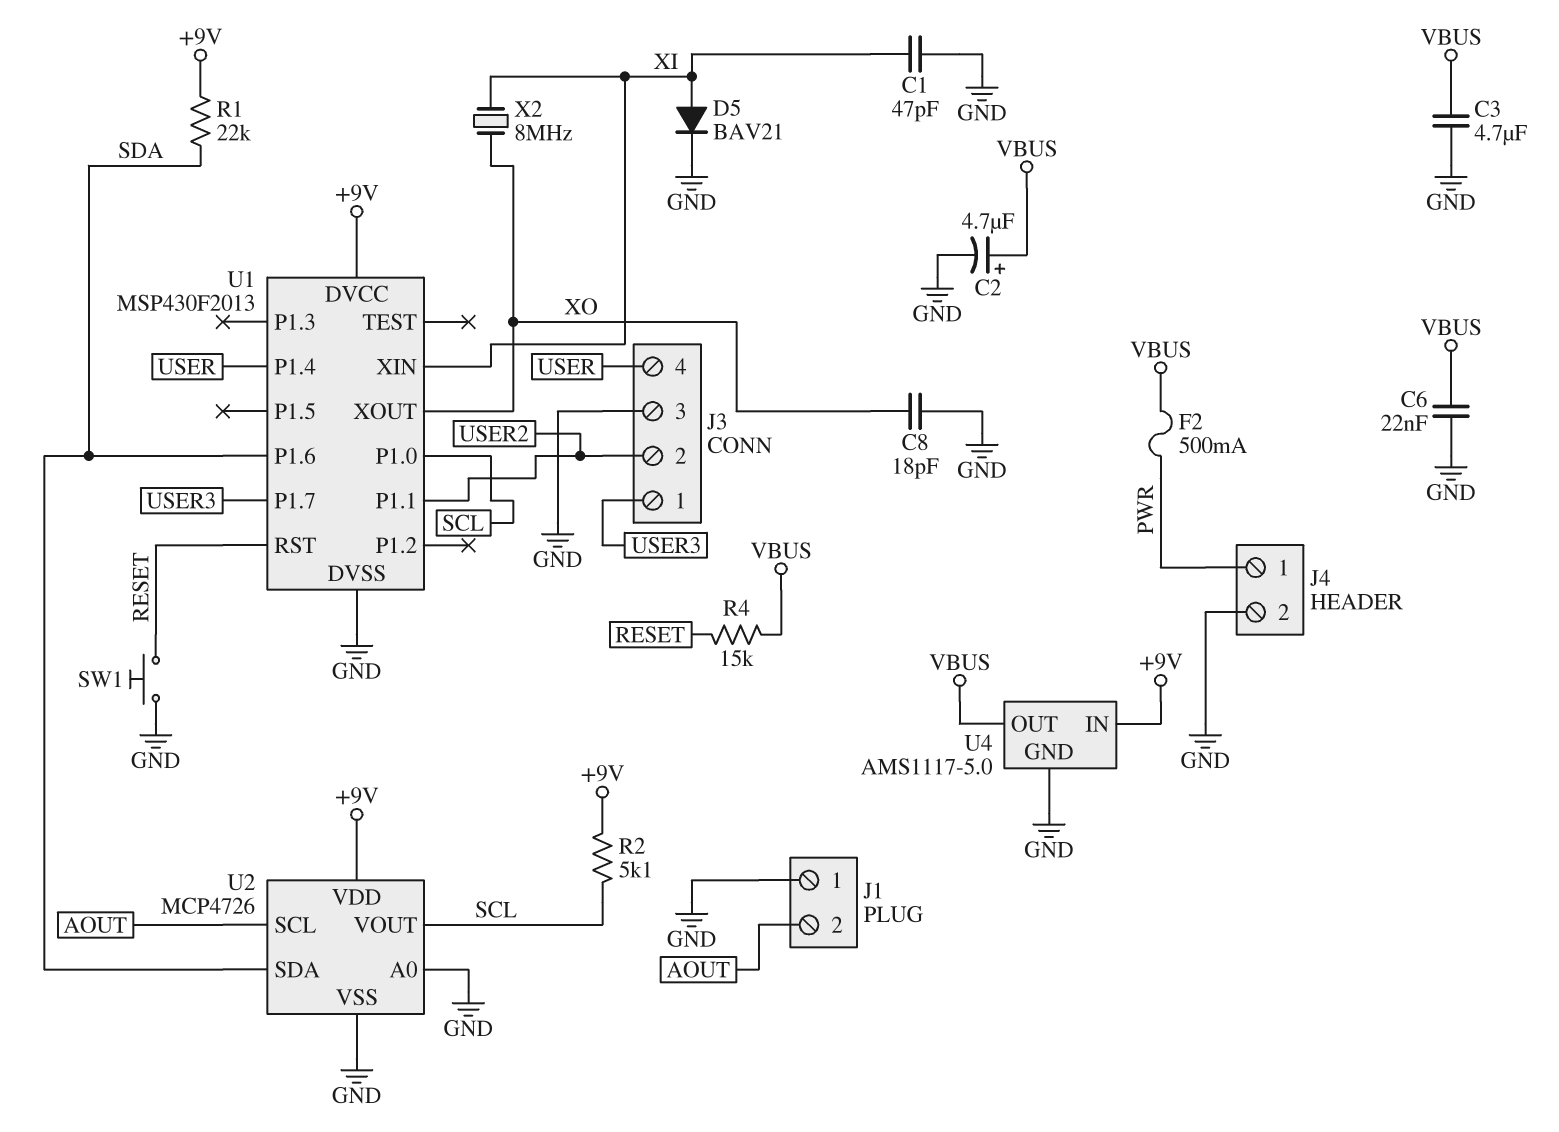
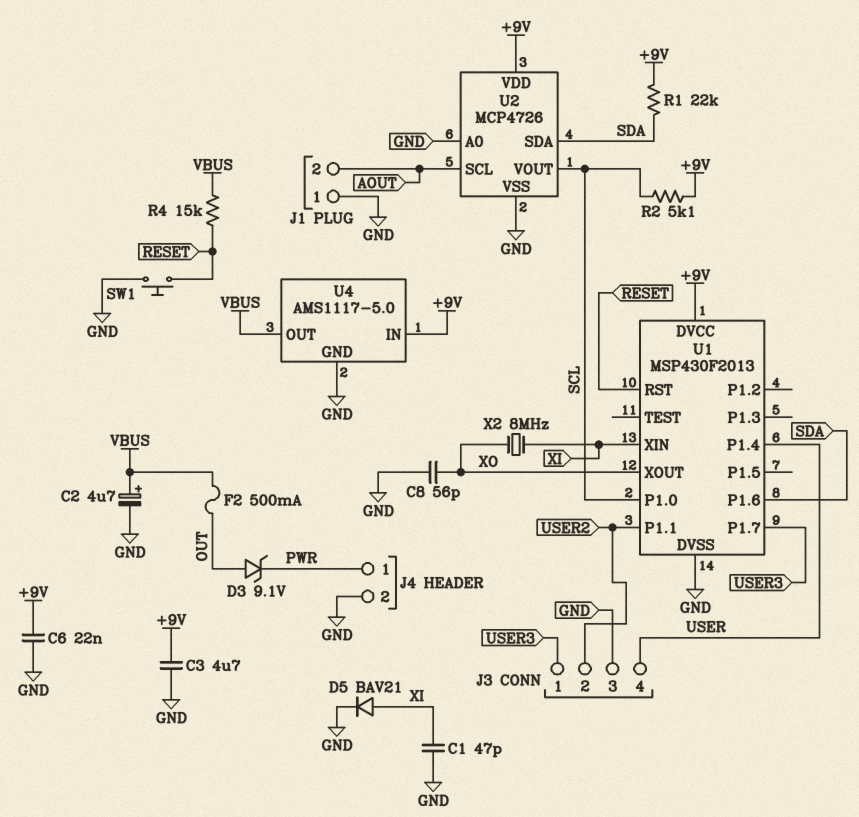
C3: 4.7uF (GND, VBUS) -> 4.7uF (+9V, GND)
C6: 22nF (GND, VBUS) -> 22nF (+9V, GND)
C8: 18pF (GND, XO) -> 56pF (GND, XO)
D3: none -> zener 9.1V (A OUT, K PWR)
F2: 500mA (PWR, VBUS) -> 500mA (OUT, VBUS)

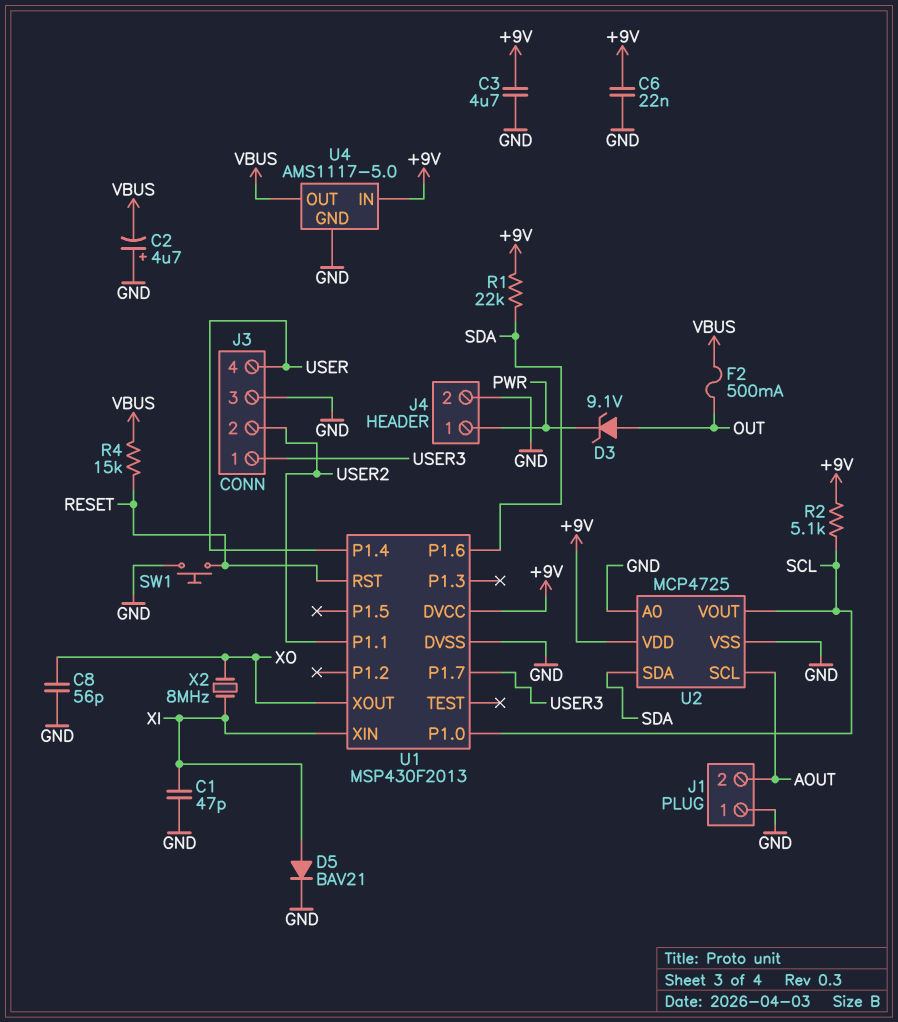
C2: 4.7uF (plus VBUS, minus GND) -> 4.7uF (plus GND, minus VBUS)
U2: MCP4726 -> MCP4725

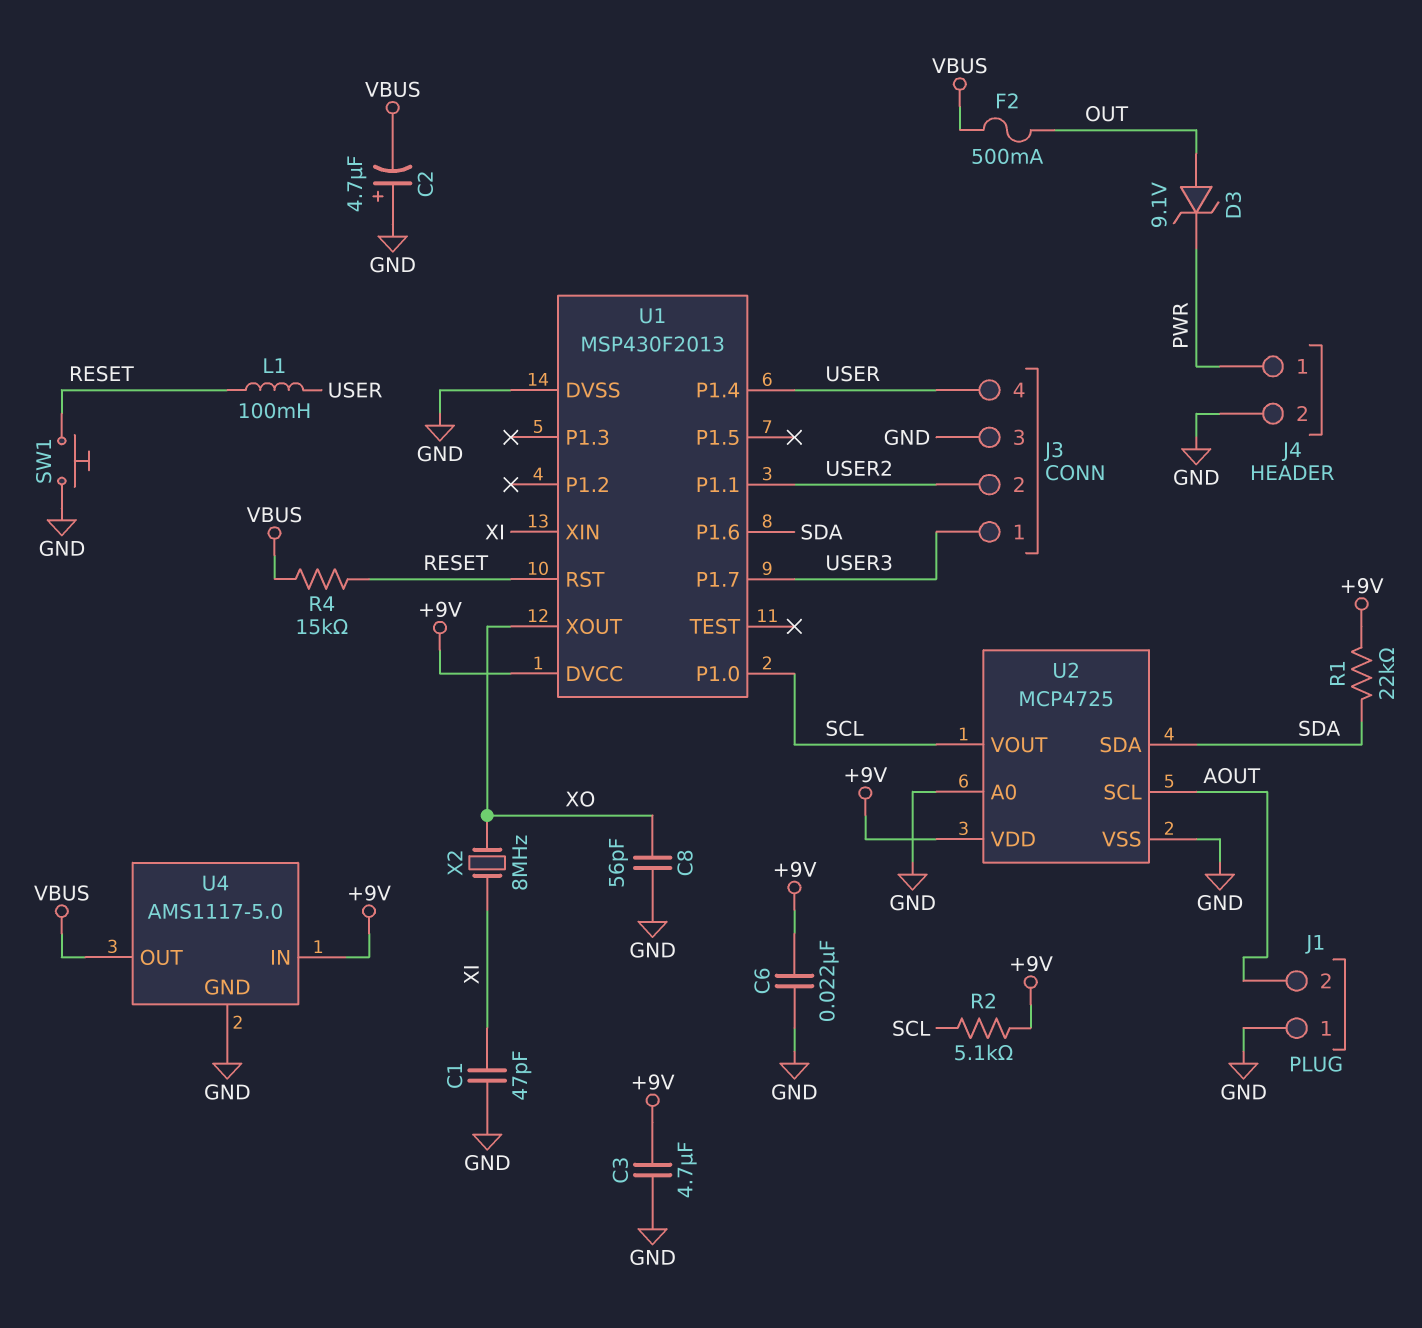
D5: diode BAV21 (A XI, K GND) -> none
L1: none -> 100mH (RESET, USER)

